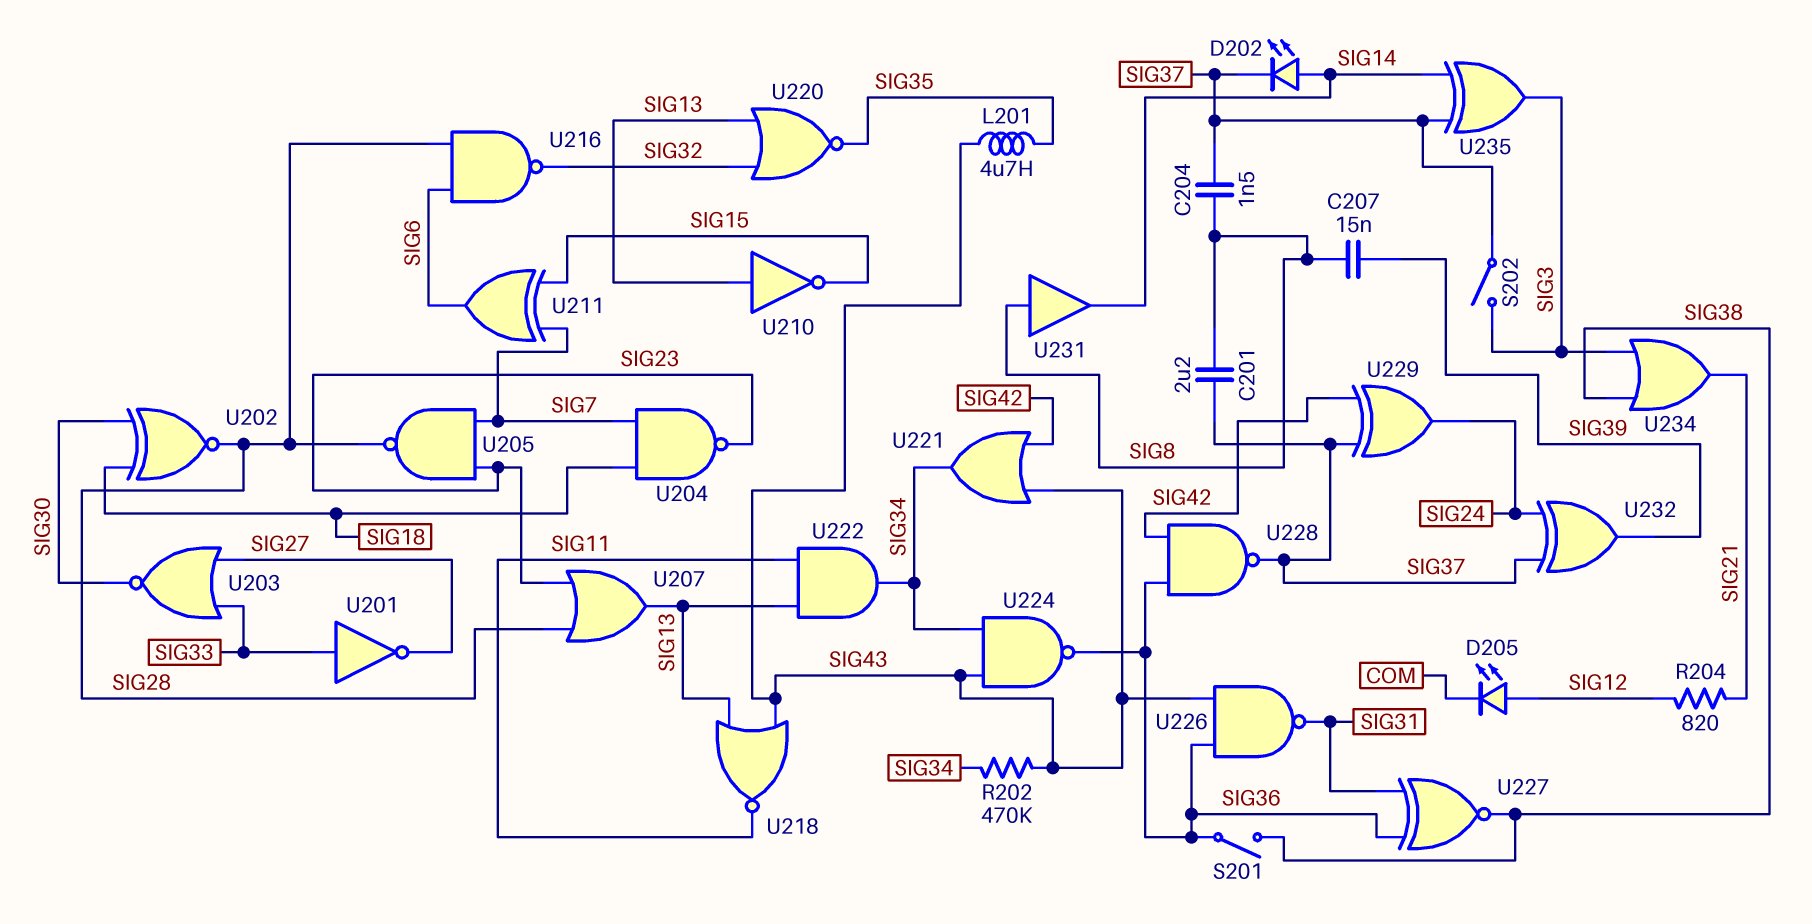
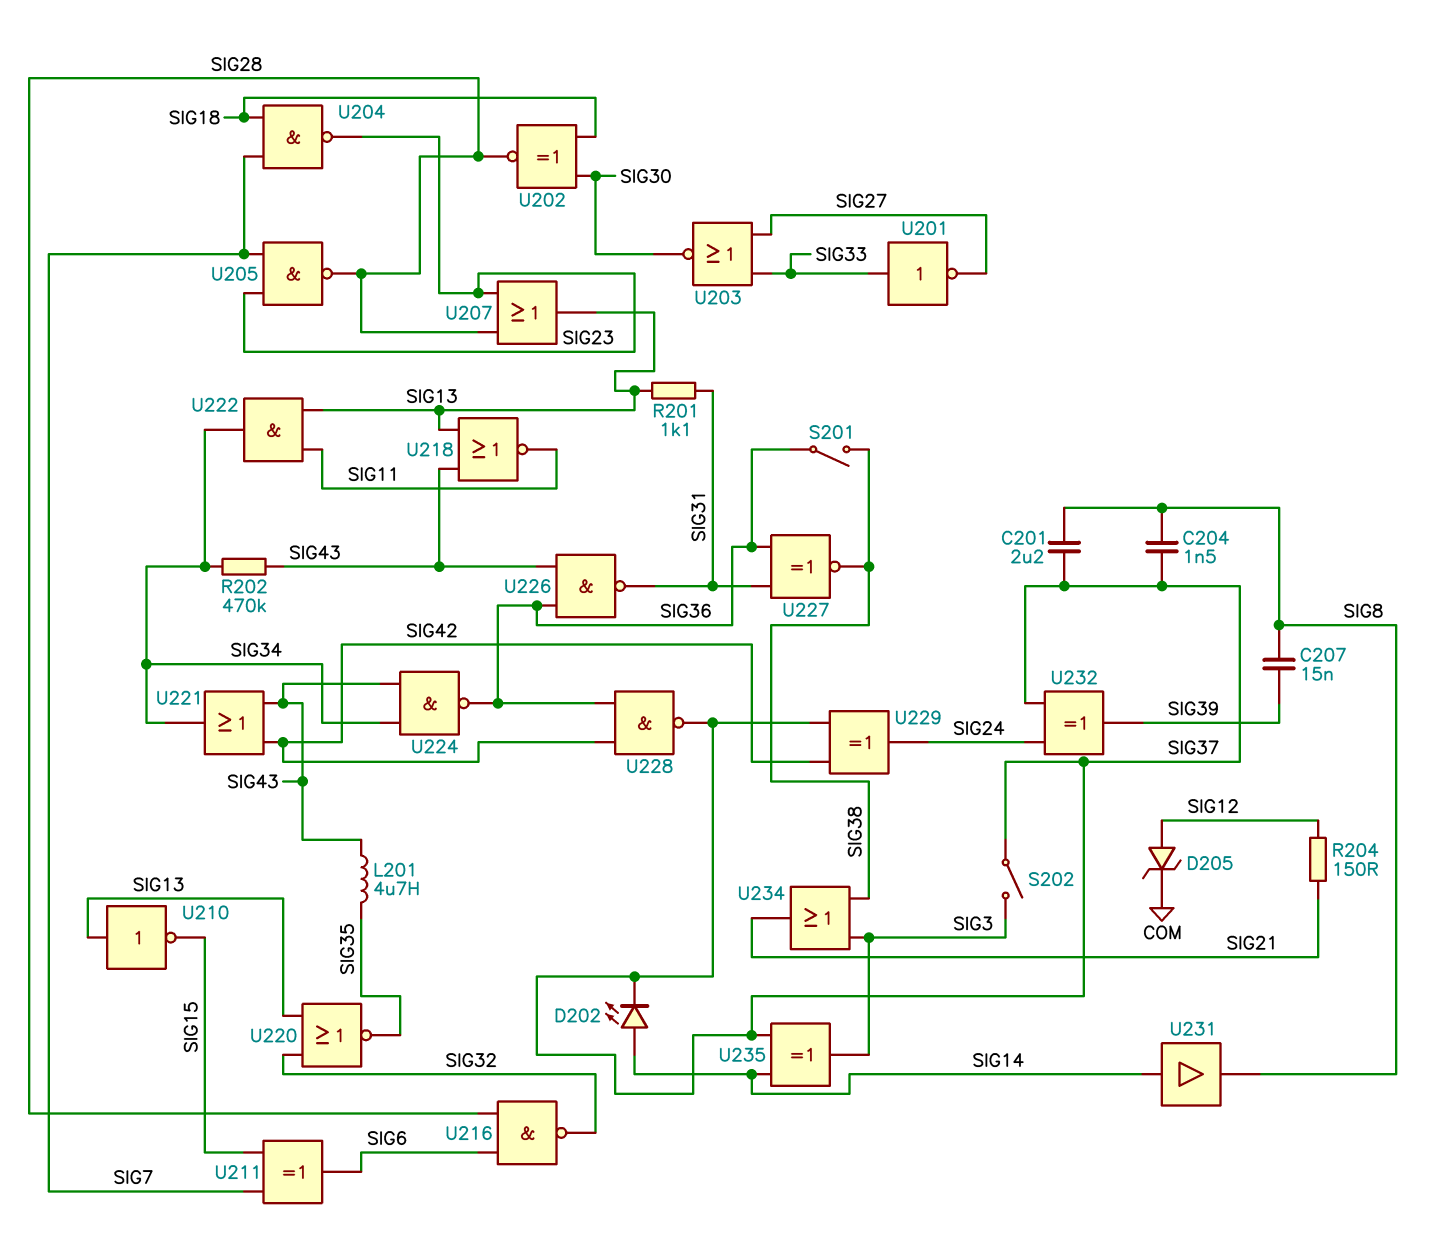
D205: LED (A SIG12, K COM) -> zener (A SIG12, K COM)
R201: none -> 1.1k (SIG13, SIG31)
R204: 820 (SIG12, SIG21) -> 150 (SIG12, SIG21)
U231: buffer (in SIG8, out SIG14) -> buffer (in SIG14, out SIG8)

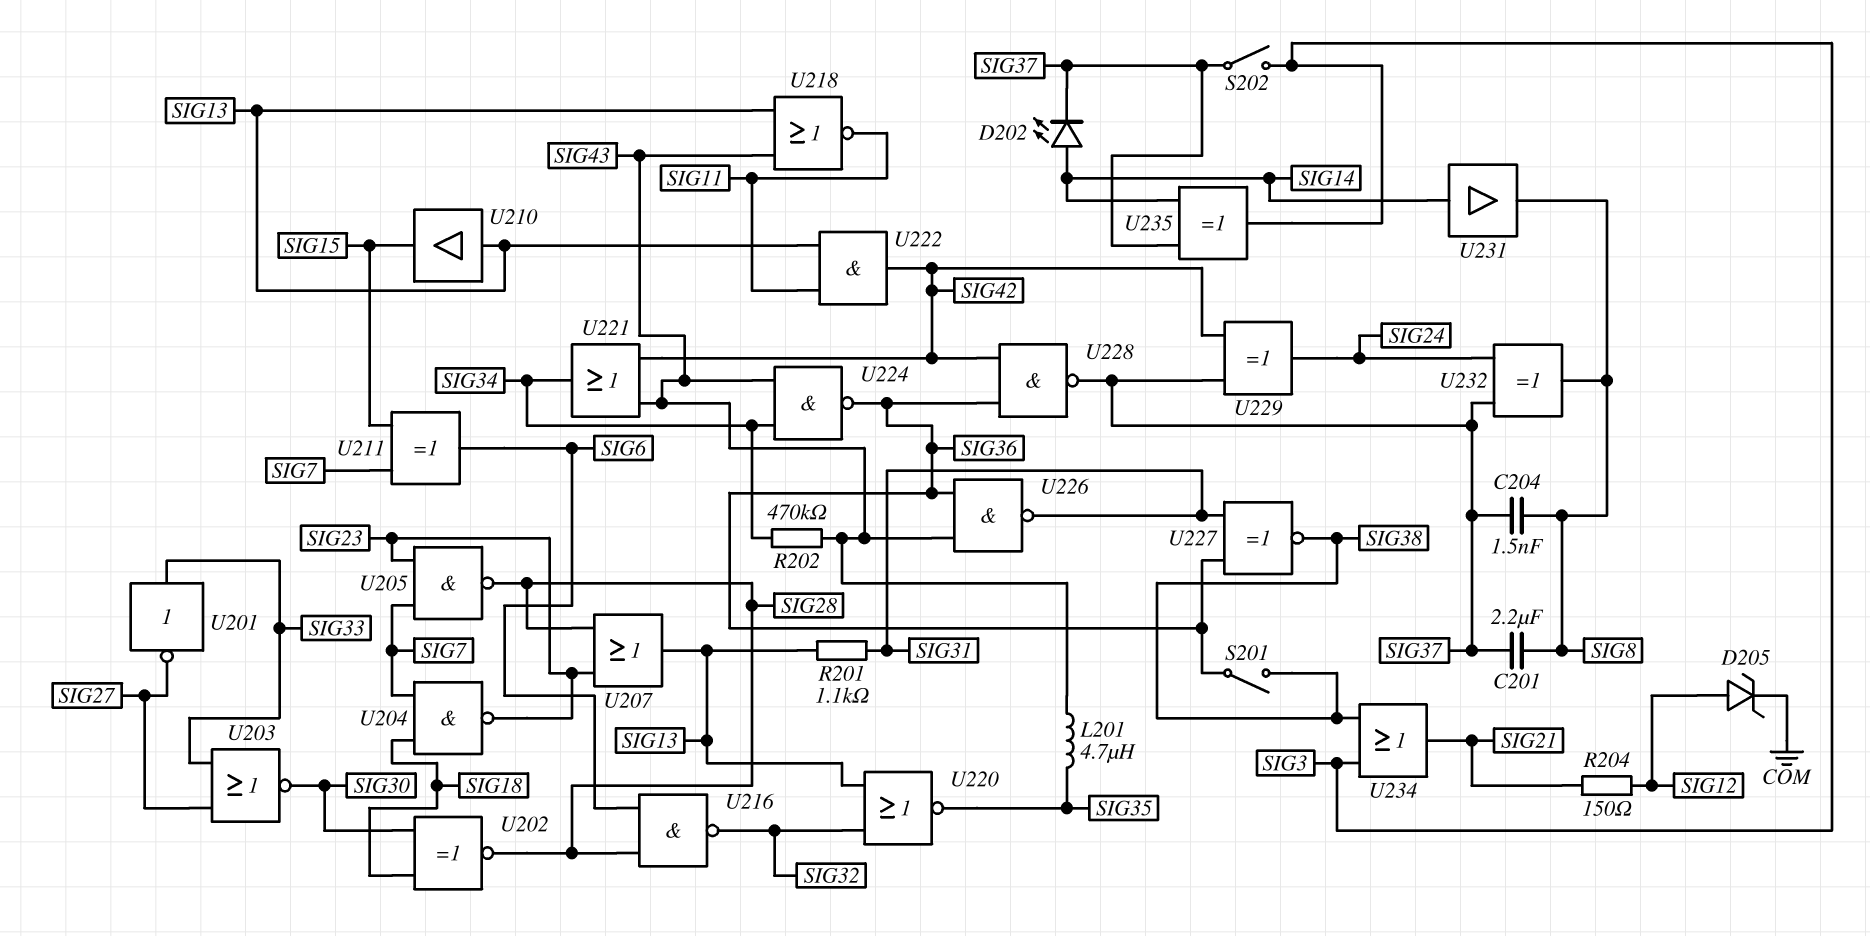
C207: 15nF (SIG8, SIG39) -> none
U210: NOT (in SIG13, out SIG15) -> buffer (in SIG13, out SIG15)
U222: AND (in SIG11, in SIG13, out SIG34) -> AND (in SIG11, in SIG13, out SIG42)
U232: XOR (in SIG24, in SIG37, out SIG39) -> XOR (in SIG24, in SIG37, out SIG8)

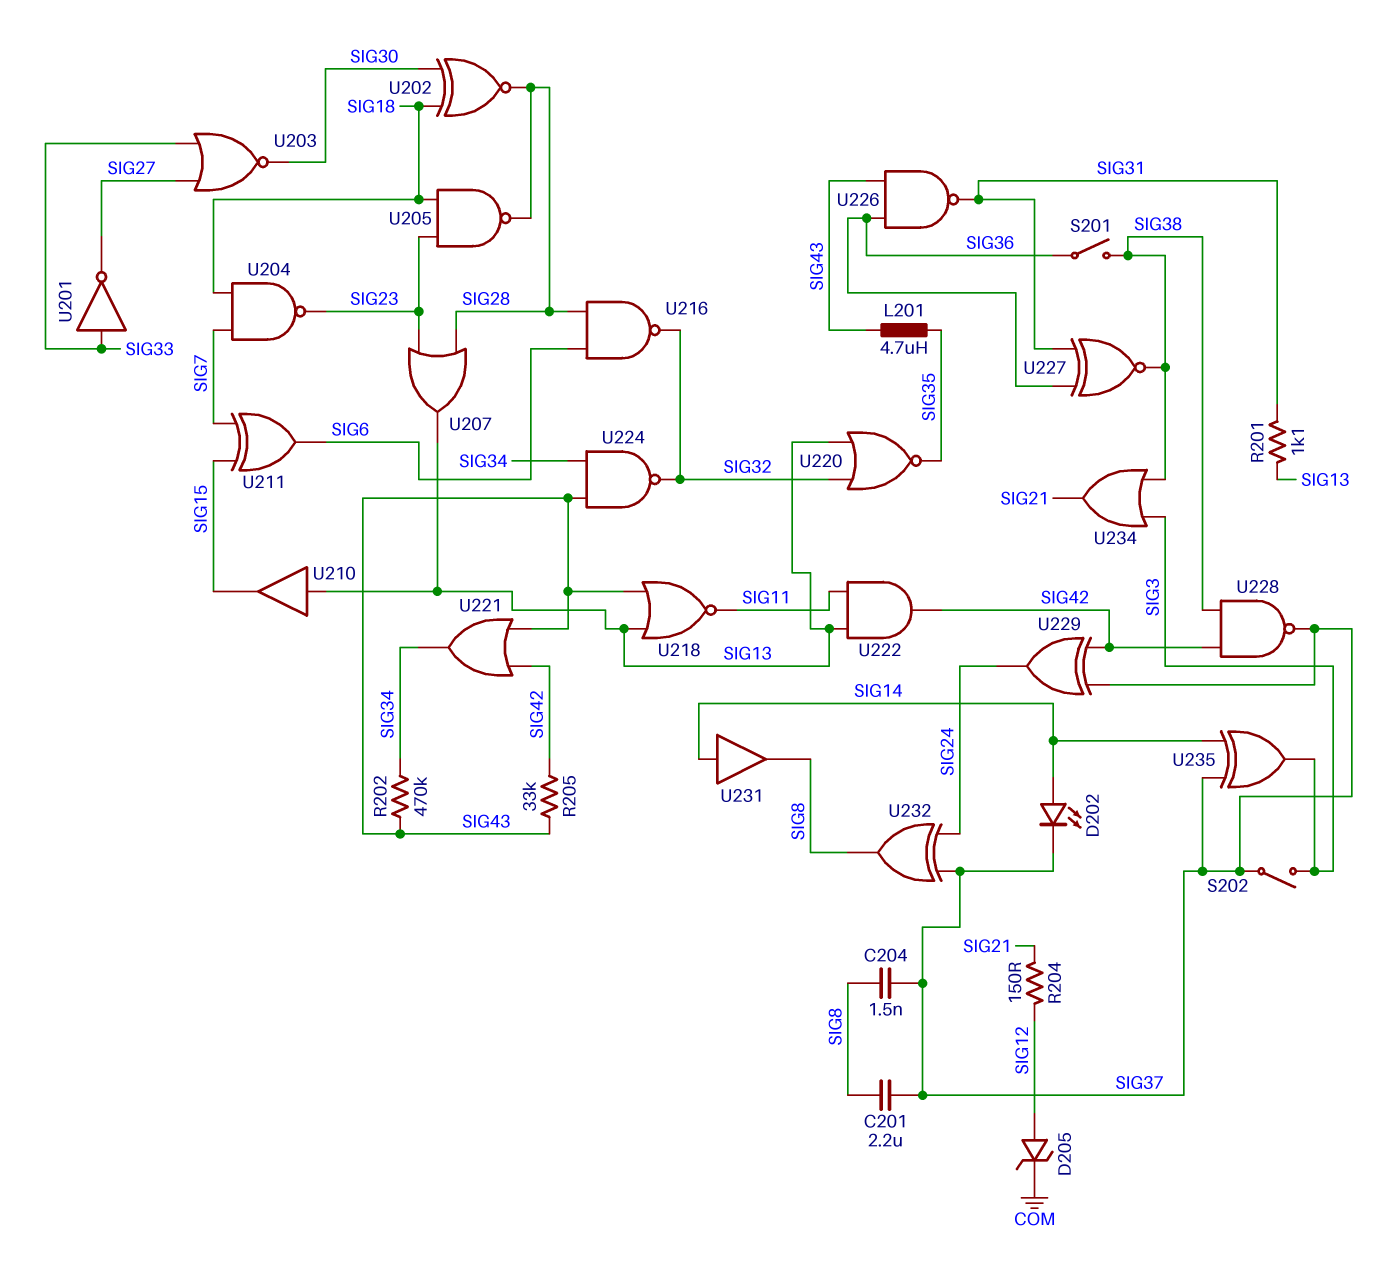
R205: none -> 33k (SIG42, SIG43)
U205: NAND (in SIG7, in SIG23, out SIG28) -> NAND (in SIG18, in SIG23, out SIG28)
U224: NAND (in SIG34, in SIG43, out SIG36) -> NAND (in SIG34, in SIG43, out SIG32)
U228: NAND (in SIG36, in SIG42, out SIG37) -> NAND (in SIG38, in SIG42, out SIG37)

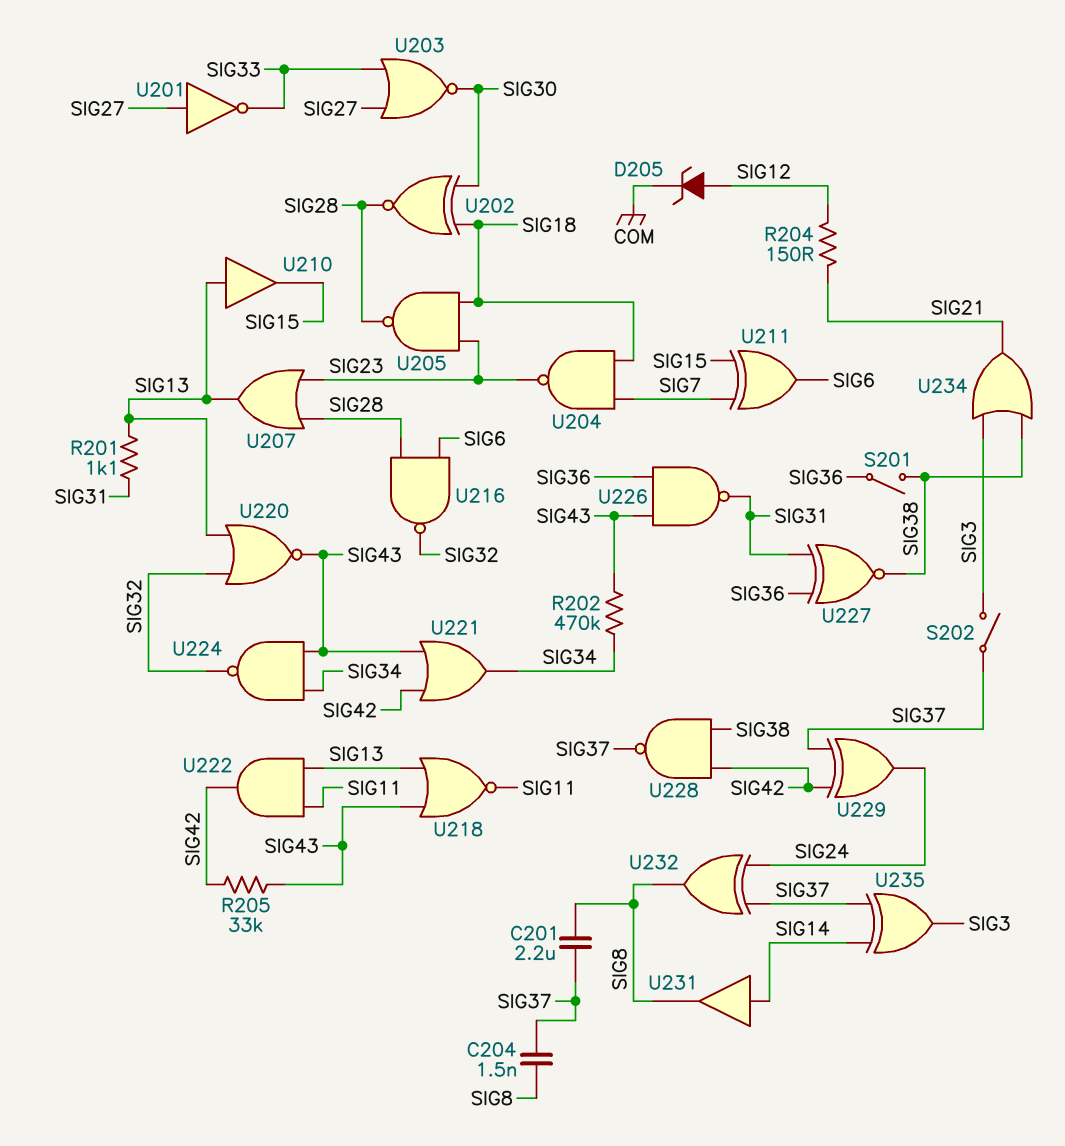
D202: LED (A SIG14, K SIG37) -> none
L201: 4.7uH (SIG35, SIG43) -> none
U201: NOT (in SIG33, out SIG27) -> NOT (in SIG27, out SIG33)
U220: NOR (in SIG13, in SIG32, out SIG35) -> NOR (in SIG13, in SIG32, out SIG43)

